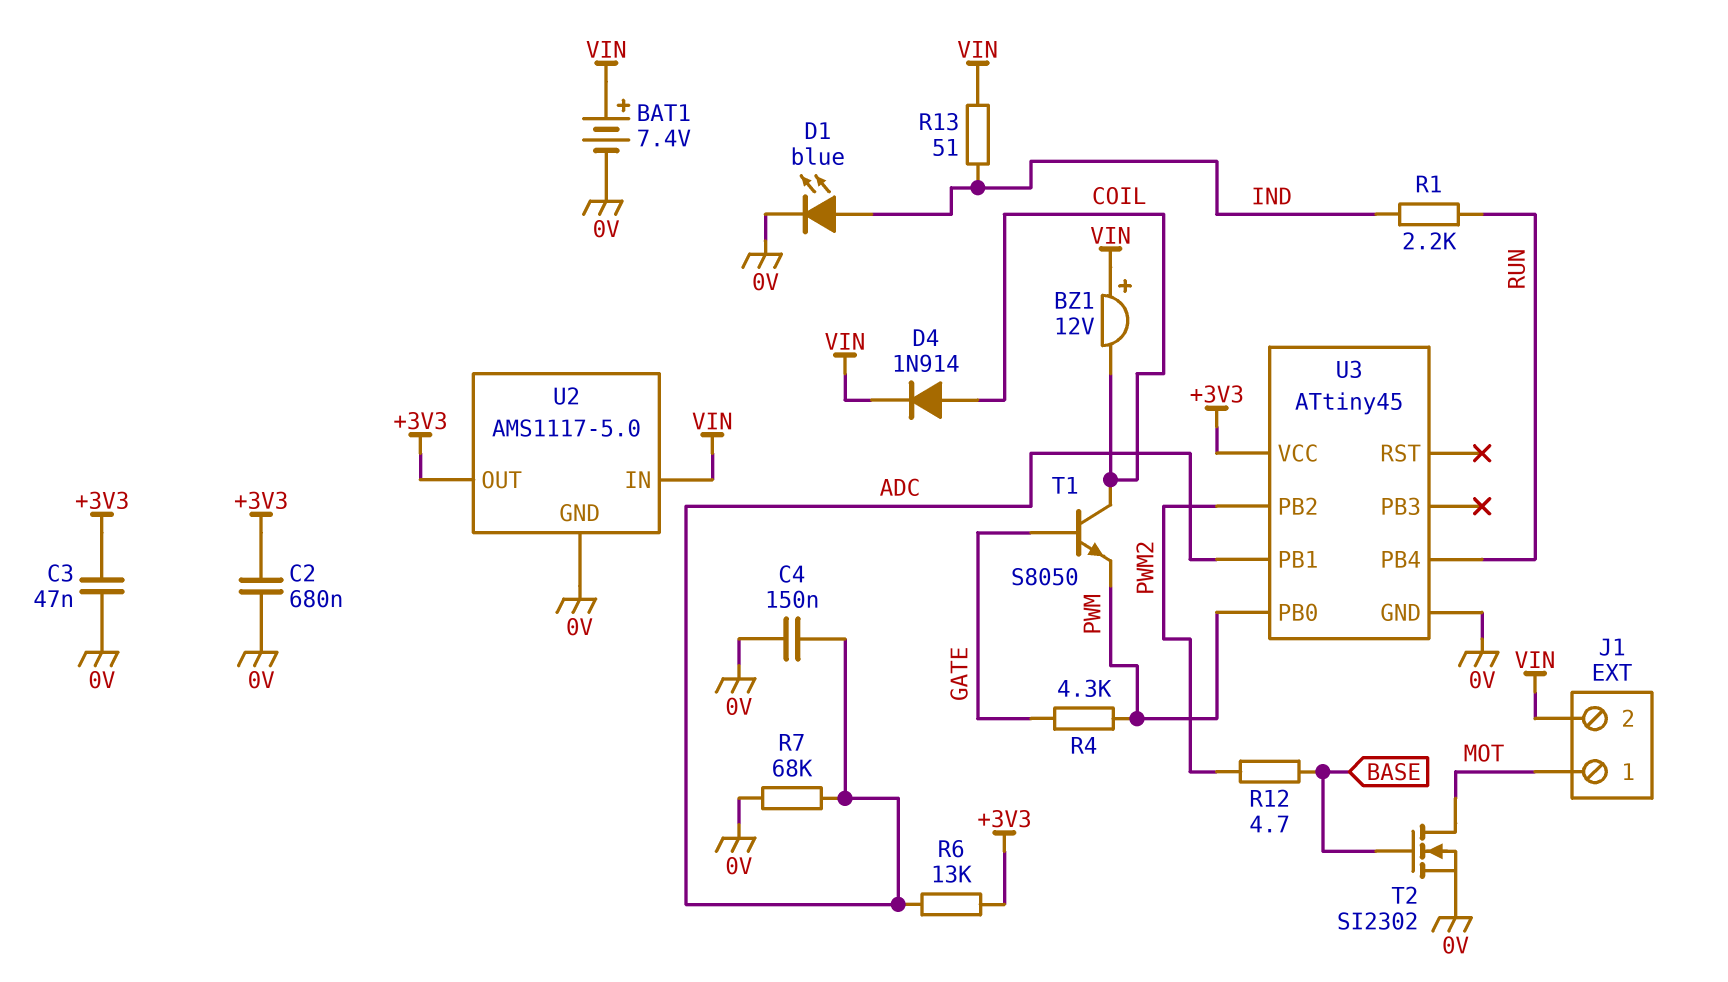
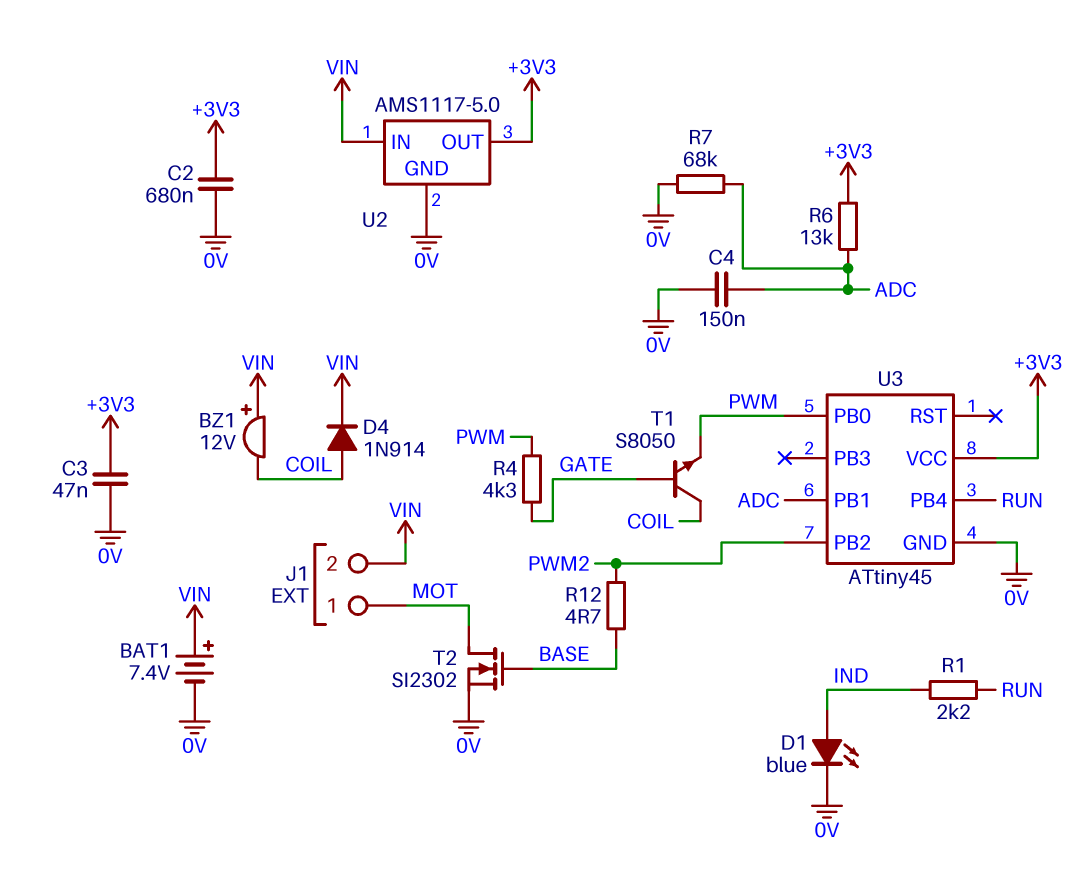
R13: 51 (IND, VIN) -> none

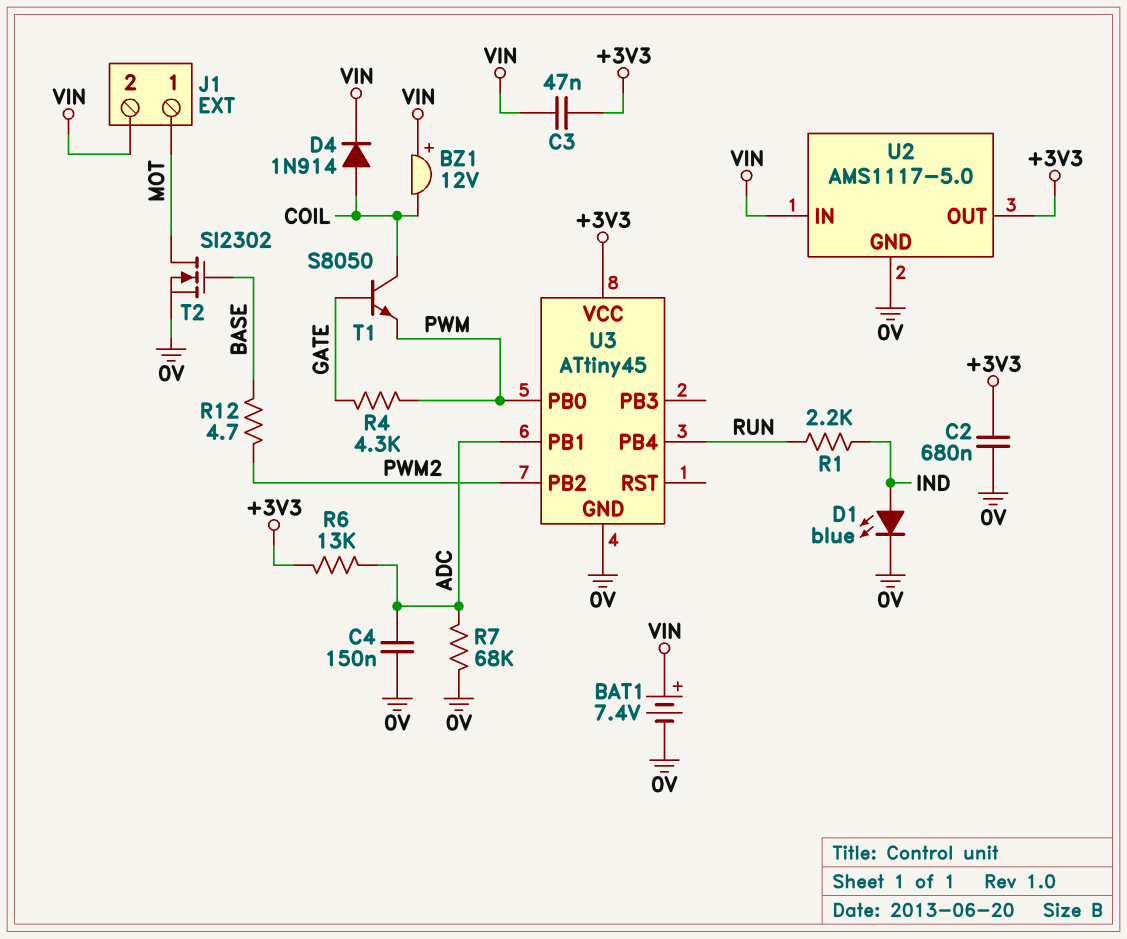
C3: 47nF (+3V3, 0V) -> 47nF (+3V3, VIN)

